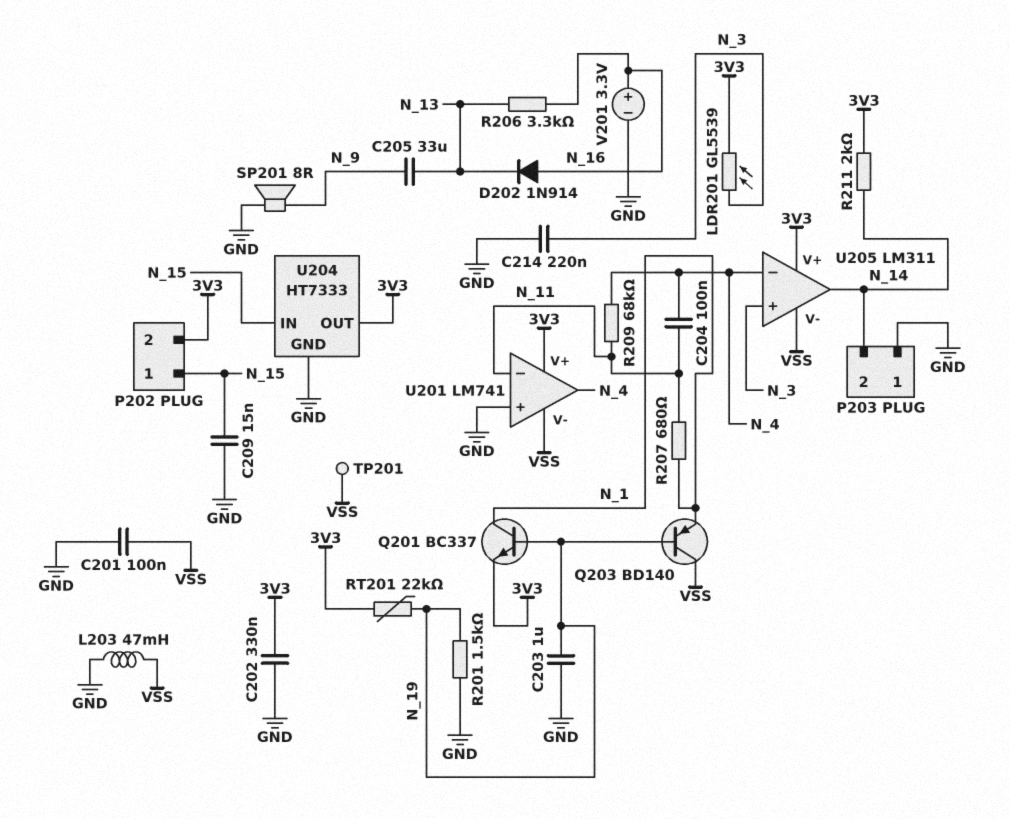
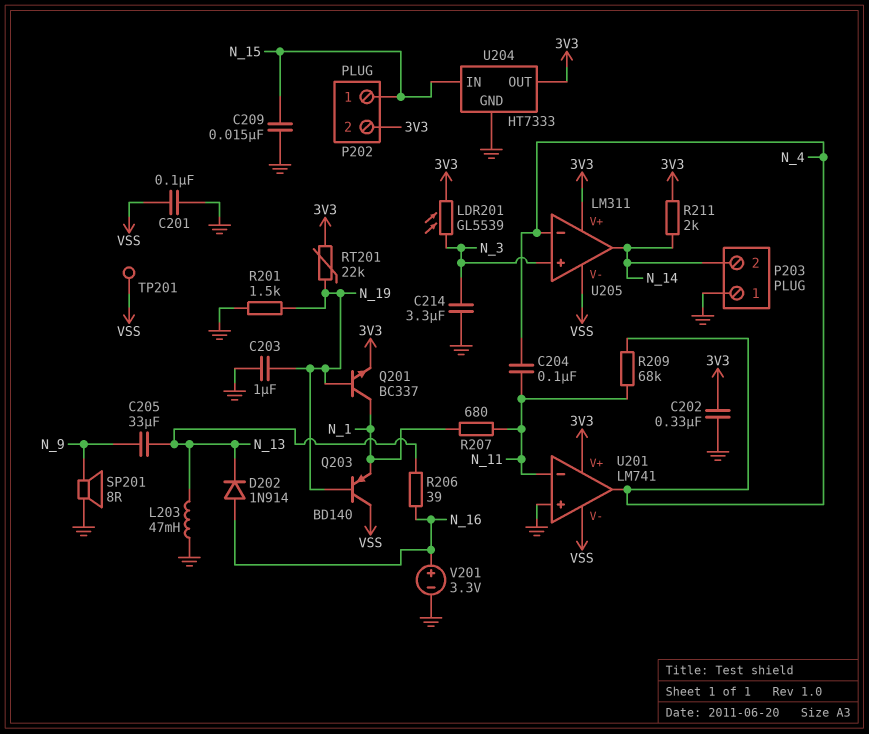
C214: 220nF (GND, N_3) -> 3.3uF (GND, N_3)
L203: 47mH (GND, VSS) -> 47mH (GND, N_13)
R206: 3.3k (N_13, N_16) -> 39 (N_13, N_16)

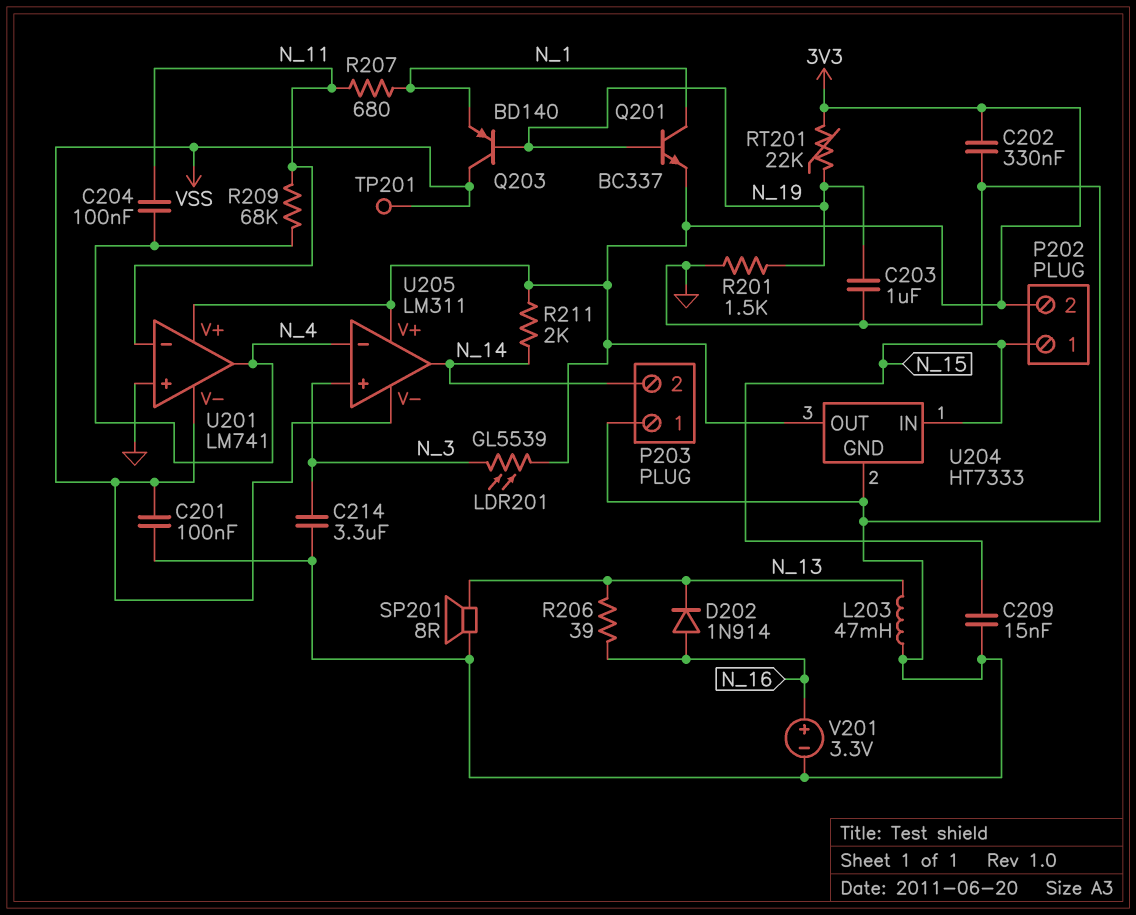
C205: 33uF (N_9, N_13) -> none
SP201: speaker 8R (GND, N_9) -> speaker 8R (GND, N_13)

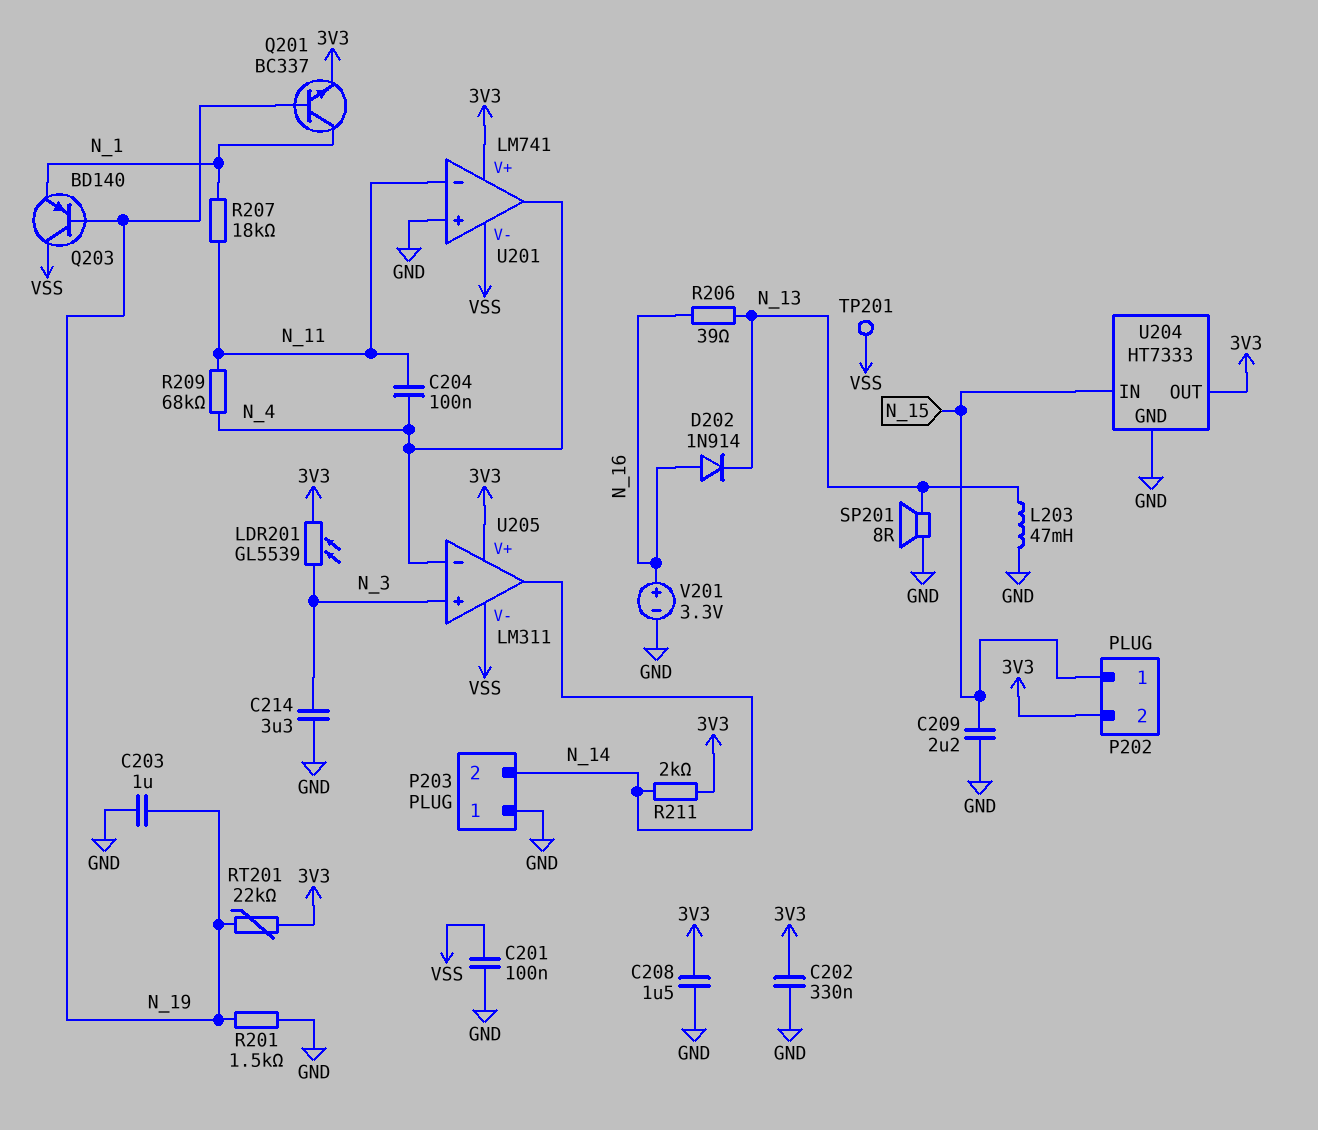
C208: none -> 1.5uF (3V3, GND)
C209: 15nF (GND, N_15) -> 2.2uF (GND, N_15)
R207: 680 (N_1, N_11) -> 18k (N_1, N_11)

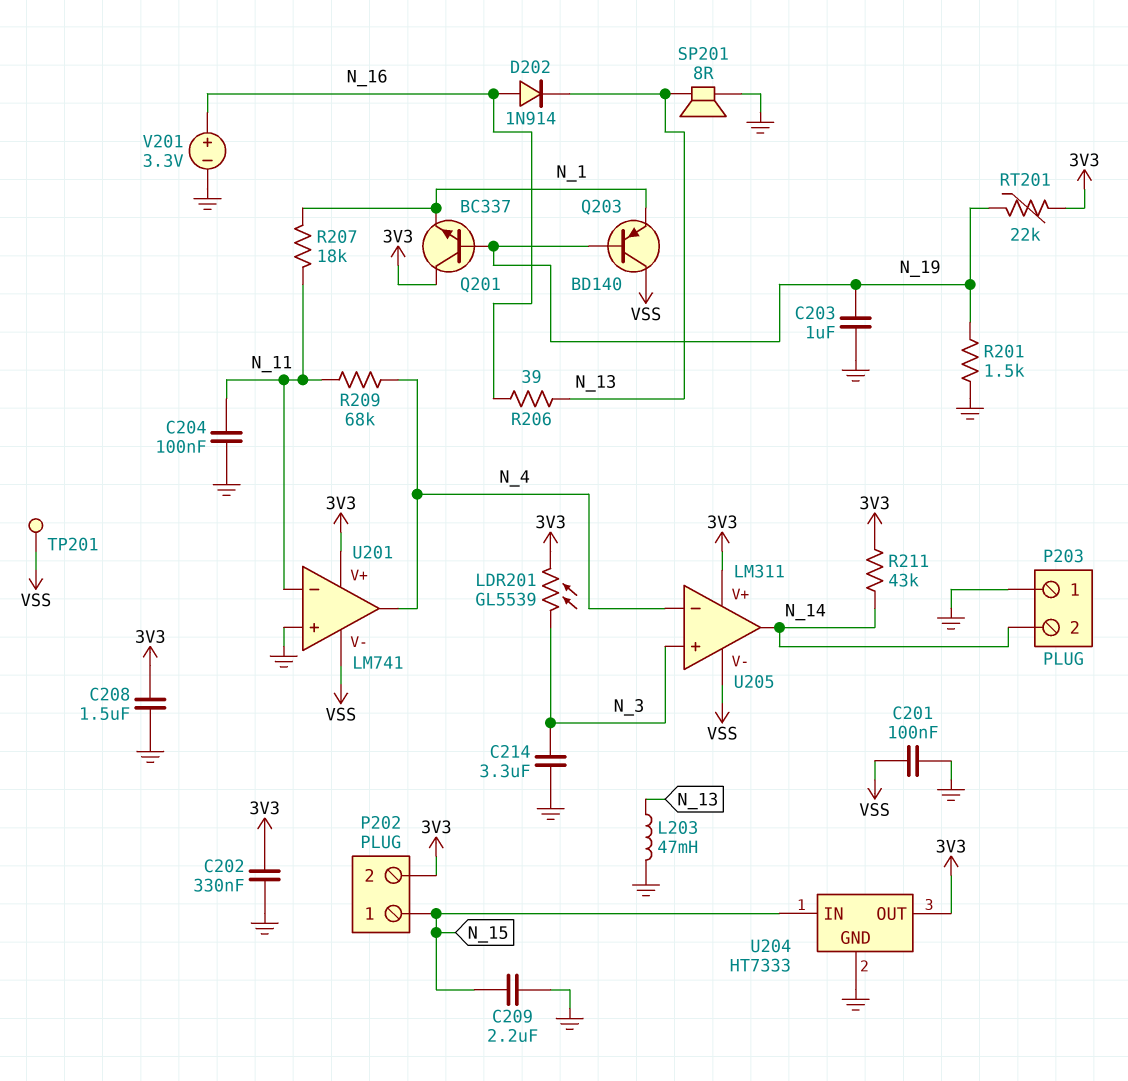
C204: 100nF (N_4, N_11) -> 100nF (GND, N_11)
Q201: NPN BC337 (B N_19, C N_1, E 3V3) -> NPN BC337 (B N_19, C 3V3, E N_1)
R211: 2k (3V3, N_14) -> 43k (3V3, N_14)

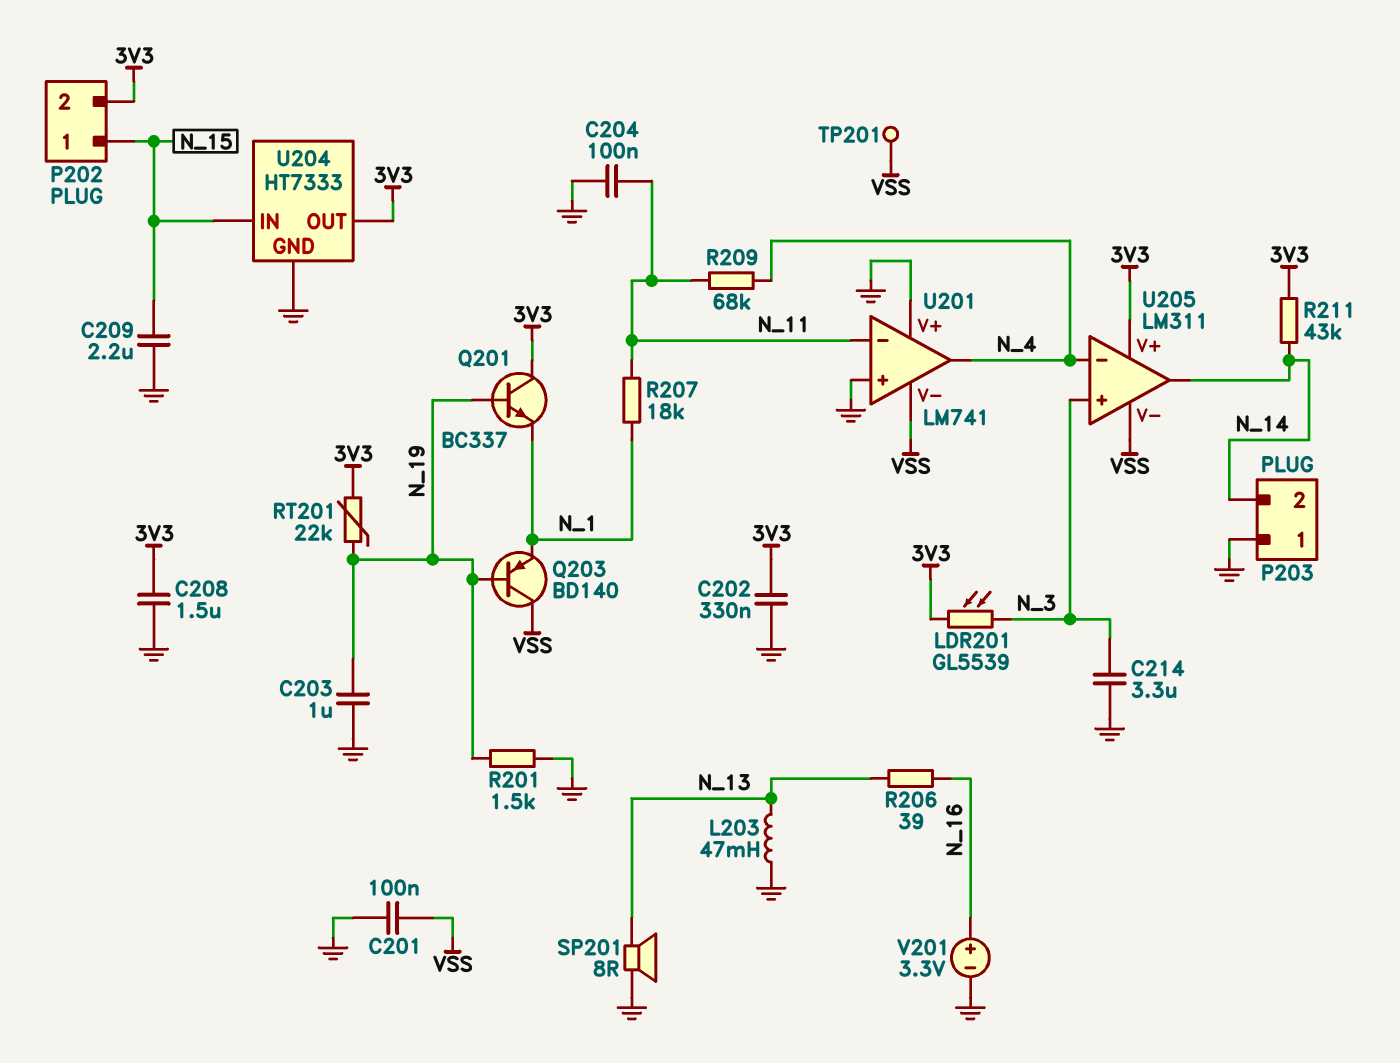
D202: diode 1N914 (A N_16, K N_13) -> none
U201 pin V+: 3V3 -> GND

